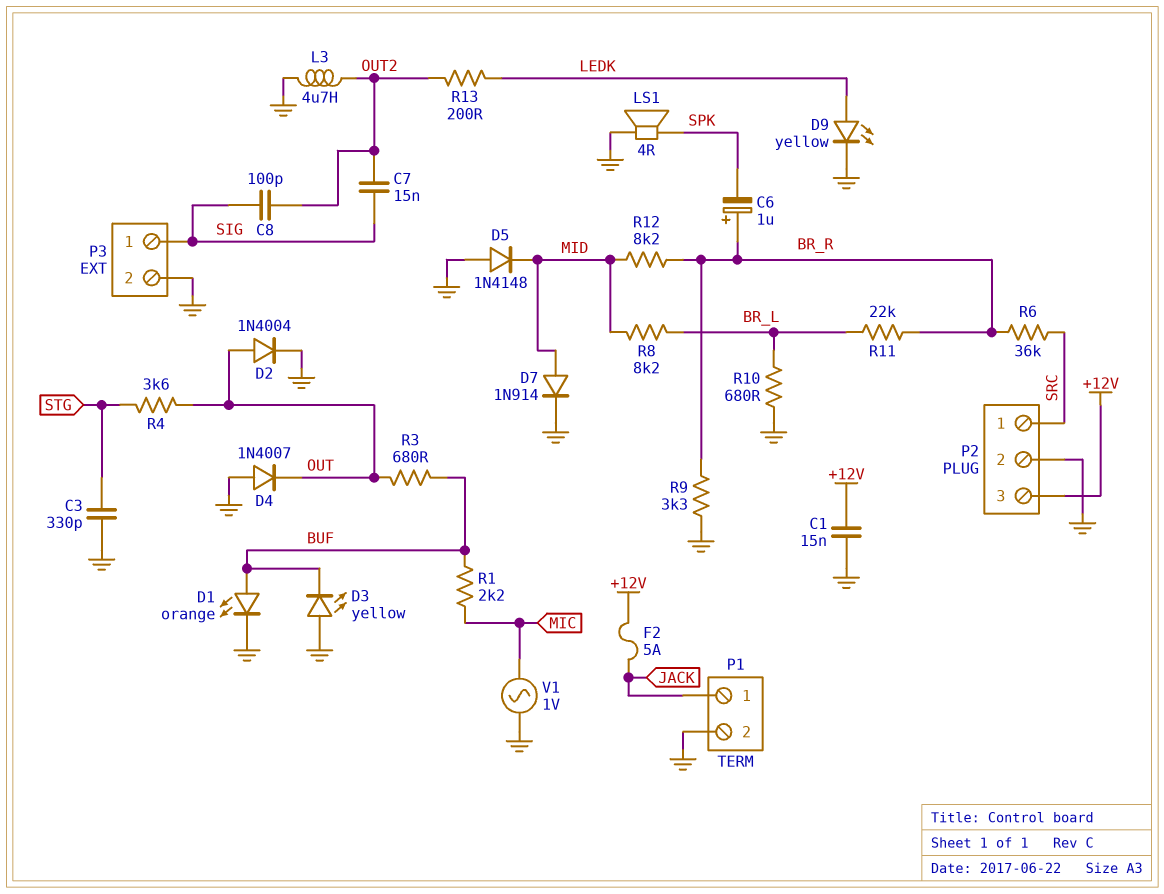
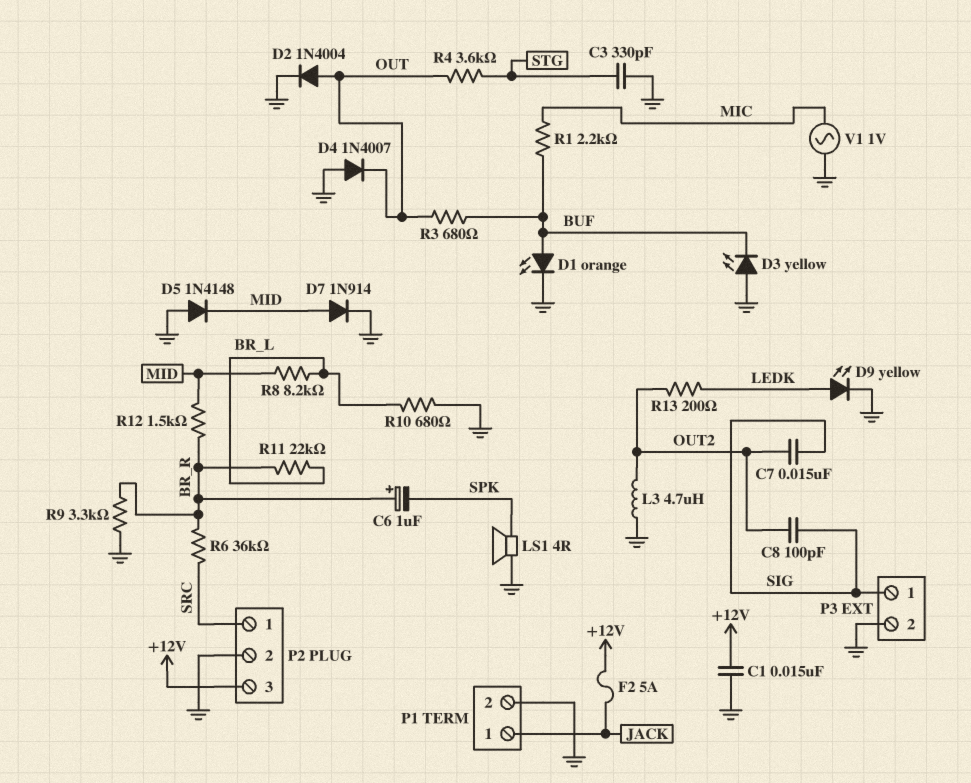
R12: 8.2k (BR_R, MID) -> 1.5k (BR_R, MID)

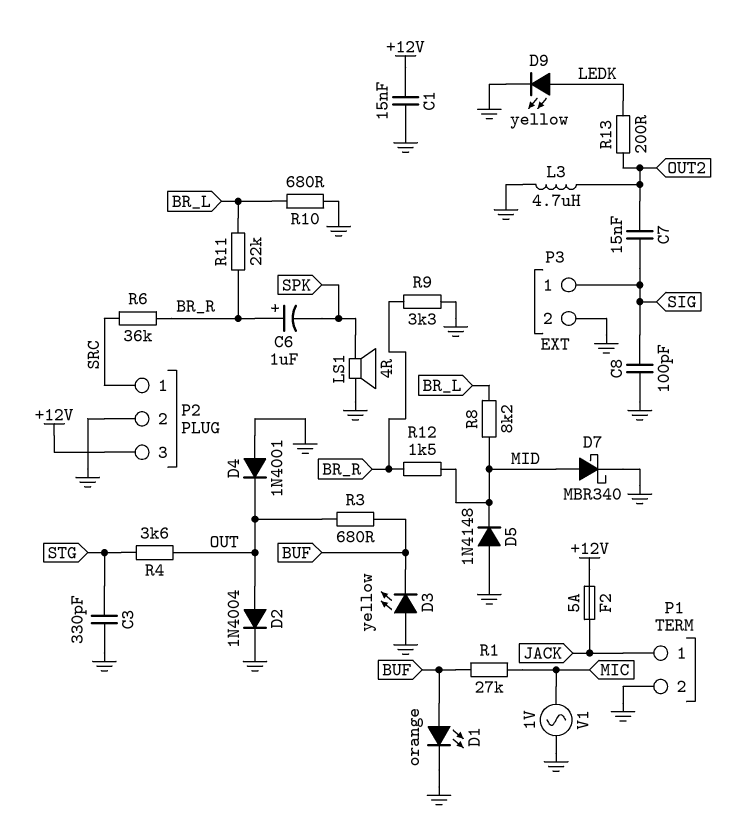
C8: 100pF (OUT2, SIG) -> 100pF (GND, SIG)
D4: diode 1N4007 (A GND, K OUT) -> diode 1N4001 (A GND, K OUT)
D7: diode 1N914 (A MID, K GND) -> schottky MBR340 (A MID, K GND)
R1: 2.2k (BUF, MIC) -> 27k (BUF, MIC)

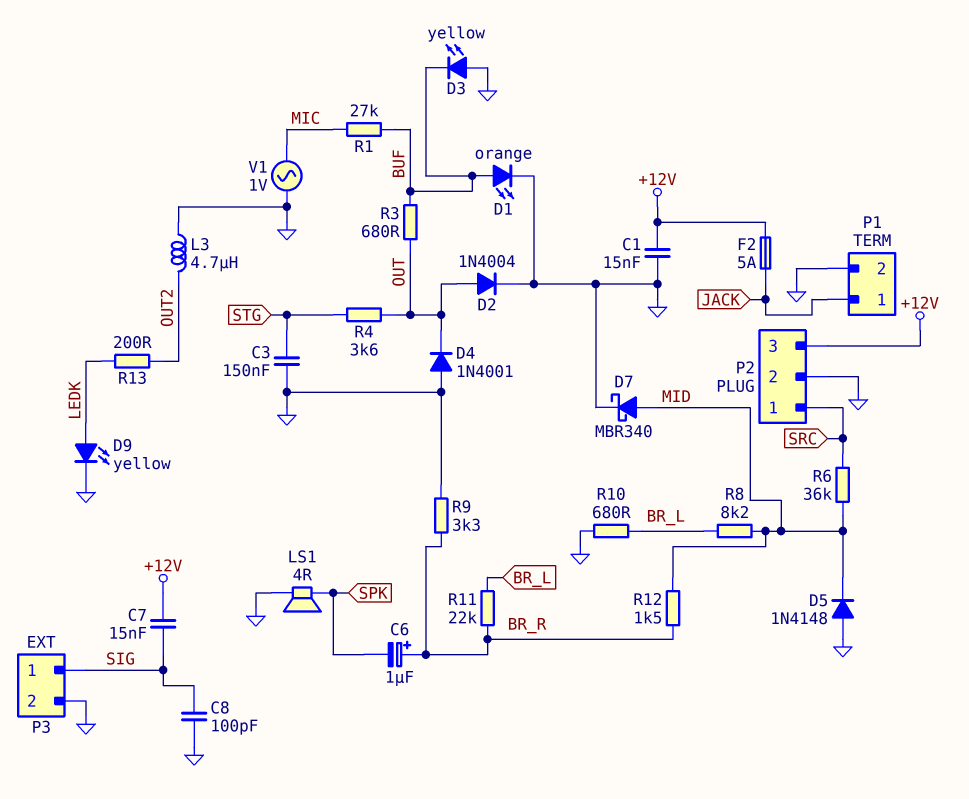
C3: 330pF (GND, STG) -> 150nF (GND, STG)
C7: 15nF (OUT2, SIG) -> 15nF (+12V, SIG)
R6: 36k (BR_R, SRC) -> 36k (MID, SRC)

